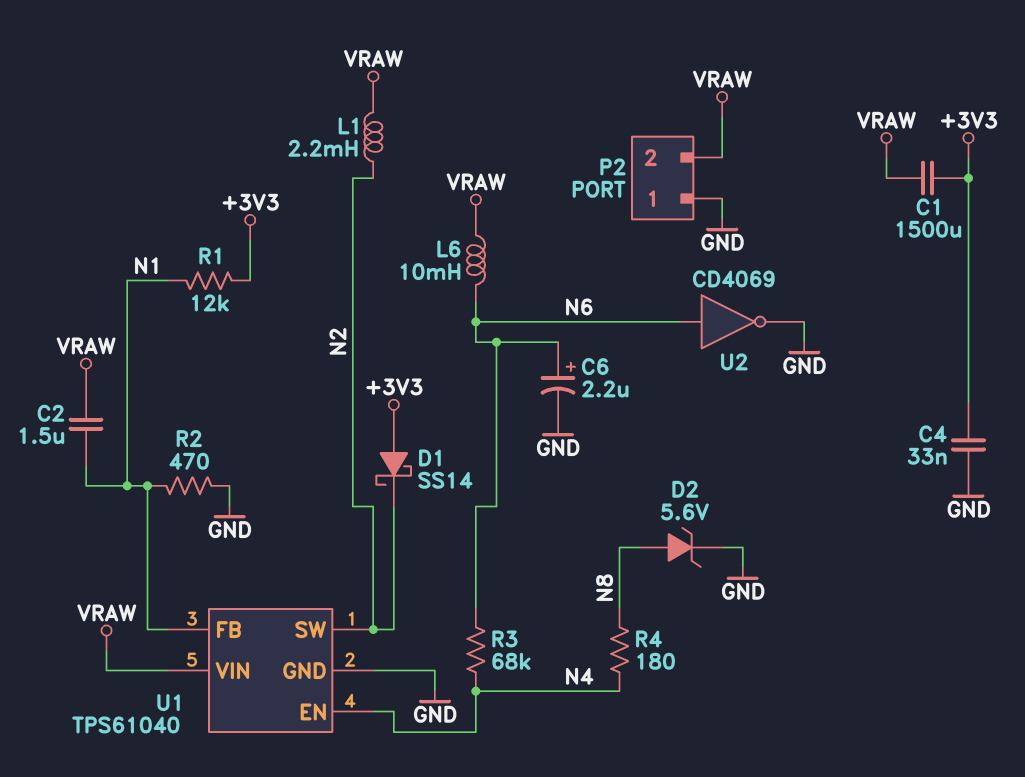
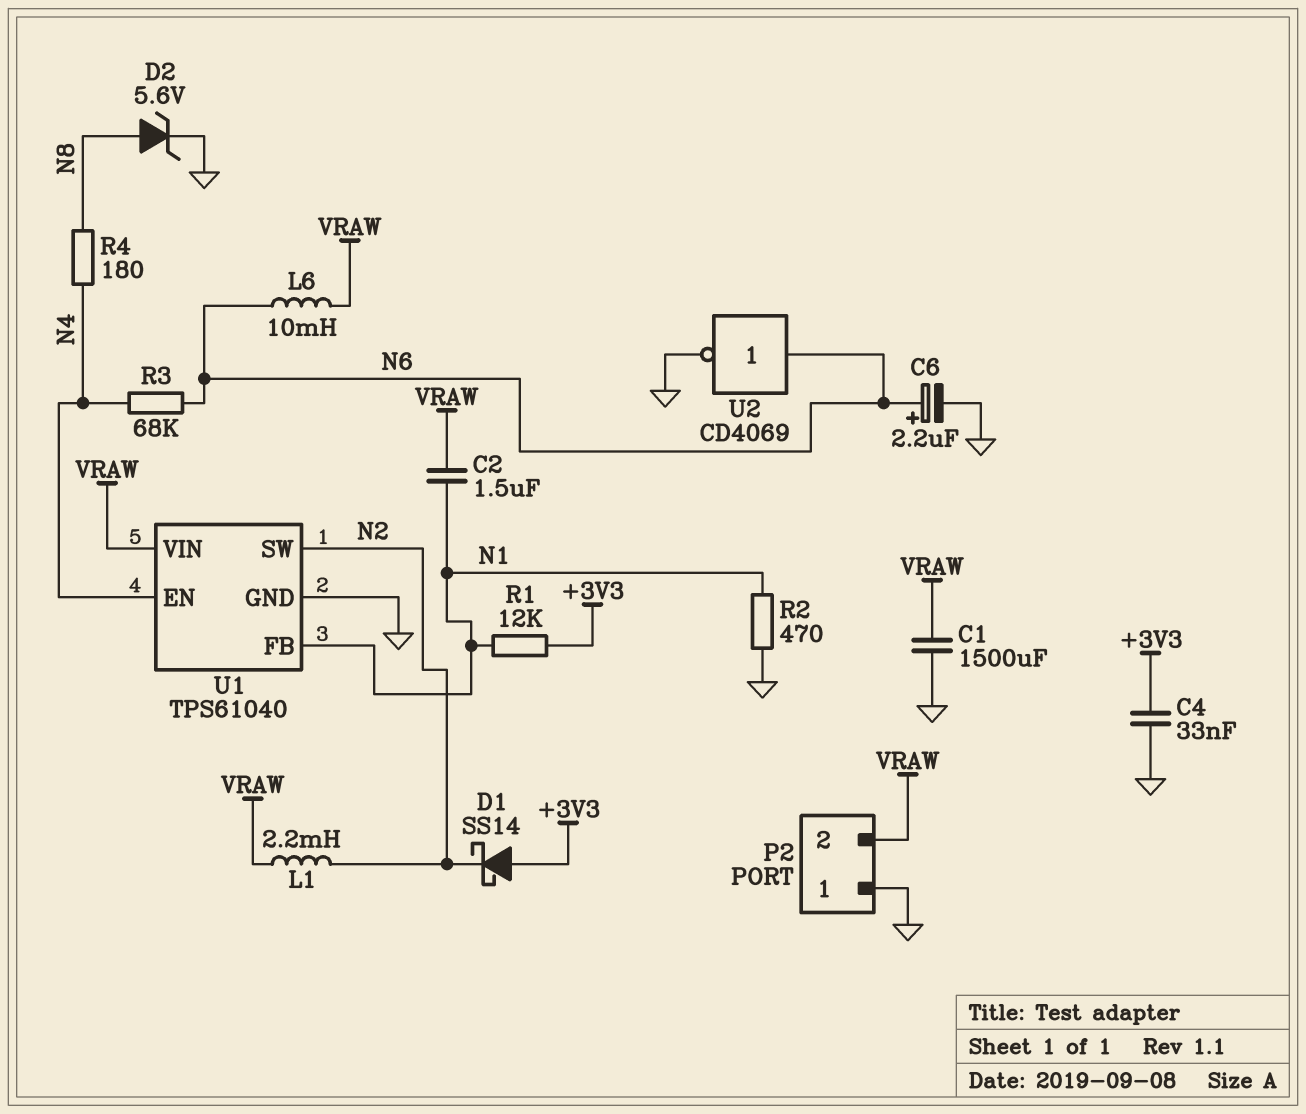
C1: 1500uF (+3V3, VRAW) -> 1500uF (GND, VRAW)

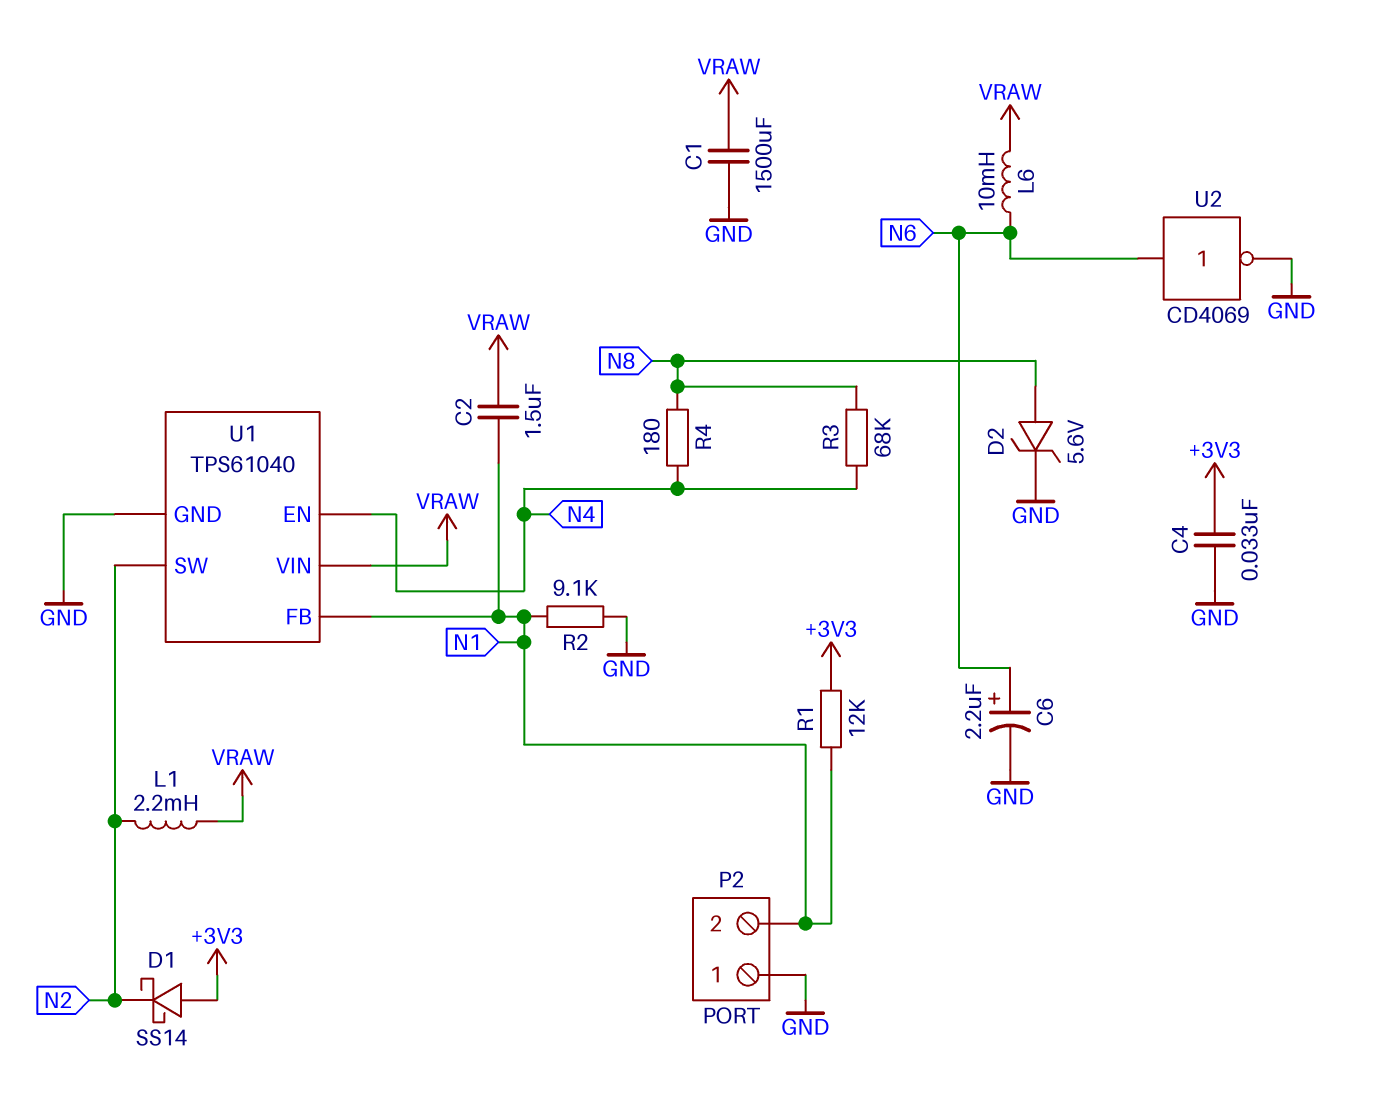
P2 pin 2: VRAW -> N1
R2: 470 (GND, N1) -> 9.1k (GND, N1)
R3: 68k (N4, N6) -> 68k (N4, N8)

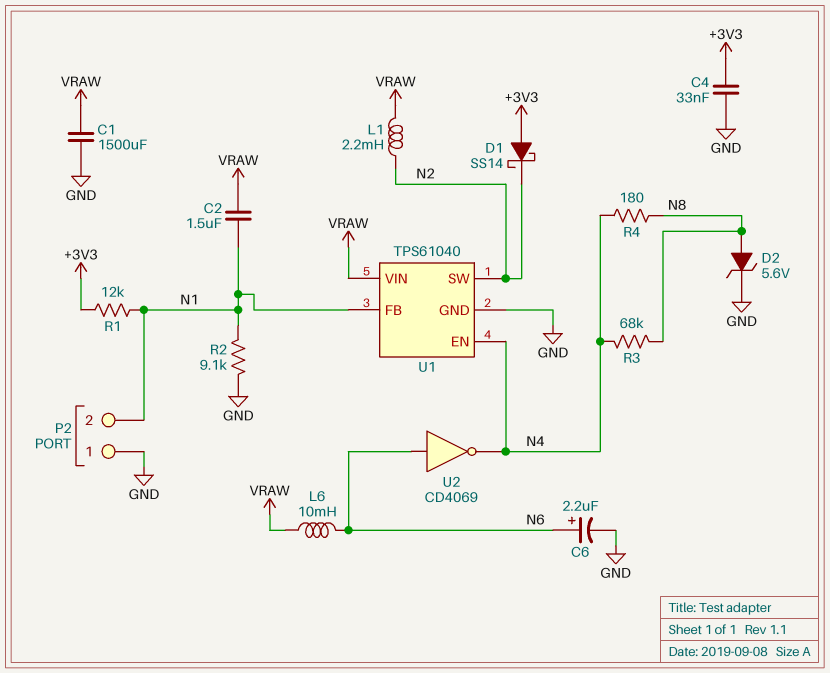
U2: NOT CD4069 (in N6, out GND) -> NOT CD4069 (in N6, out N4)

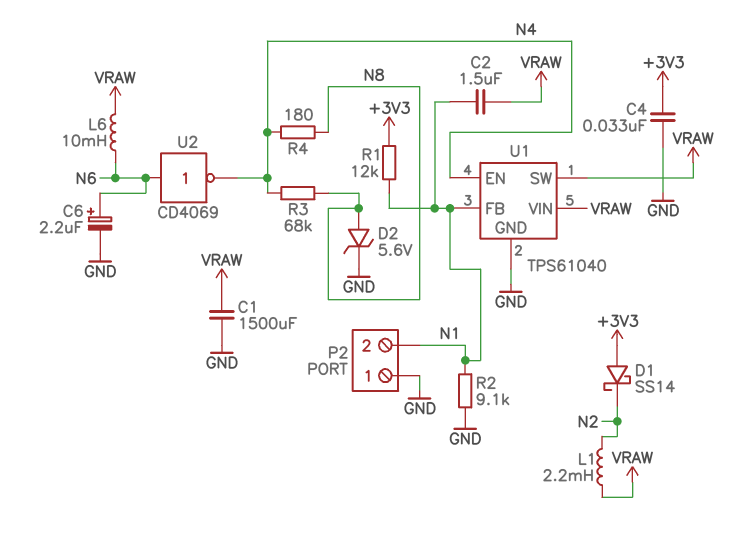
U1 pin SW: N2 -> VRAW

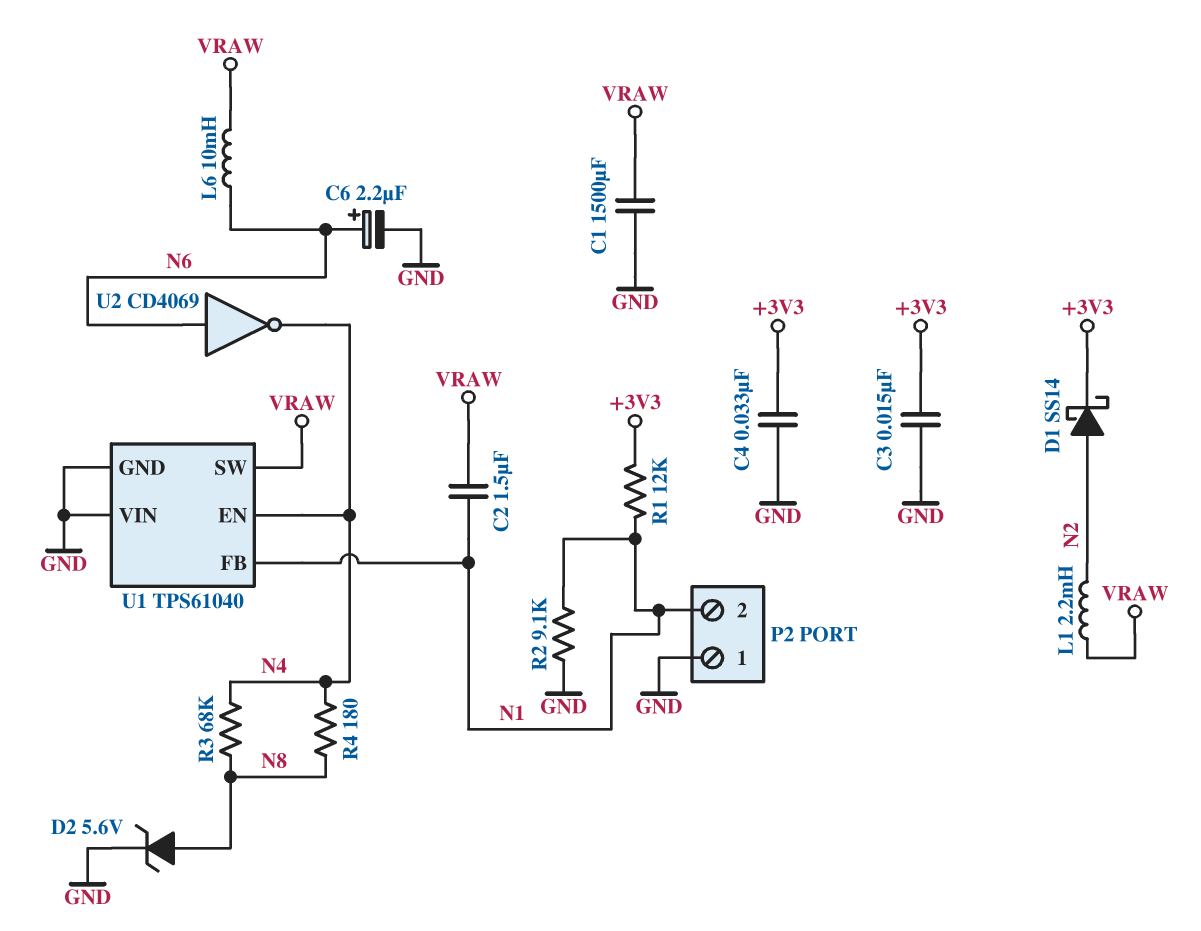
C3: none -> 15nF (+3V3, GND)
D1: schottky SS14 (A +3V3, K N2) -> schottky SS14 (A N2, K +3V3)
U1 pin VIN: VRAW -> GND

